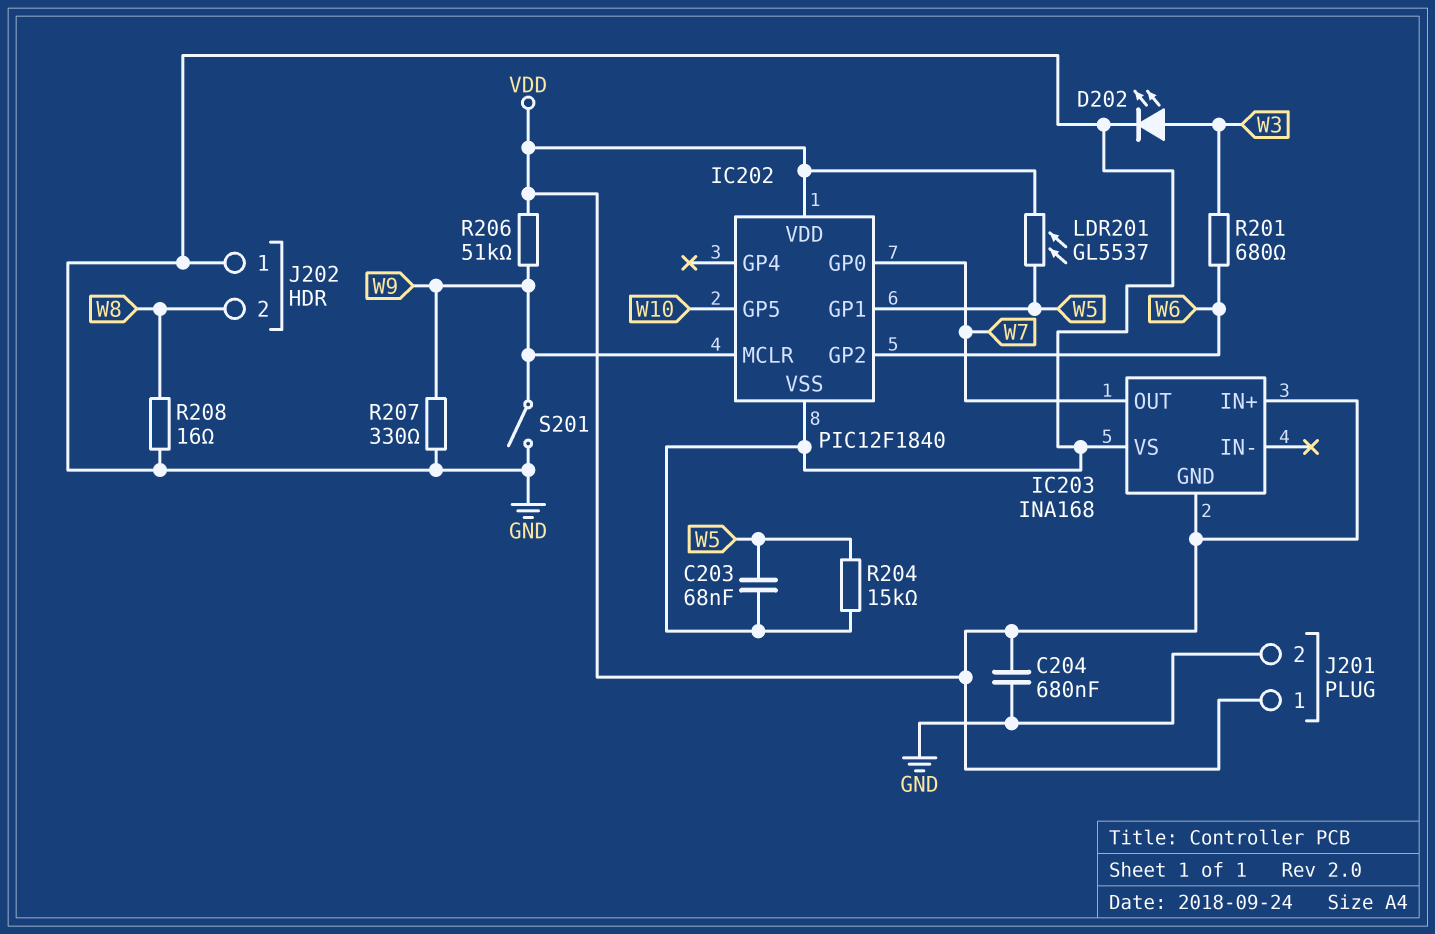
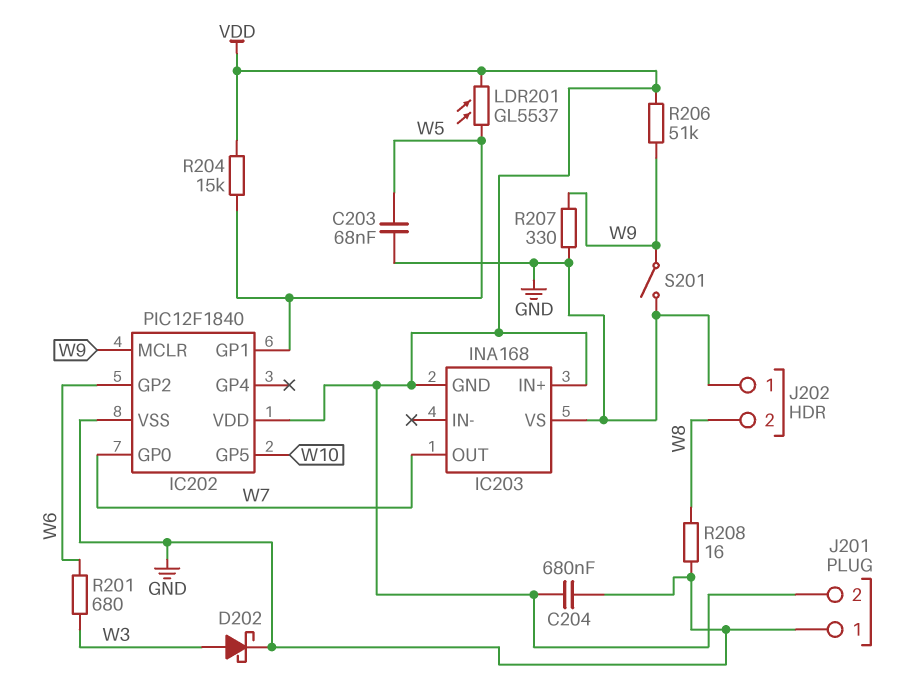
D202: LED (A W3, K GND) -> schottky (A W3, K GND)
J201 pin 1: VDD -> GND
J201 pin 2: GND -> VDD
R204: 15k (GND, W5) -> 15k (VDD, W5)

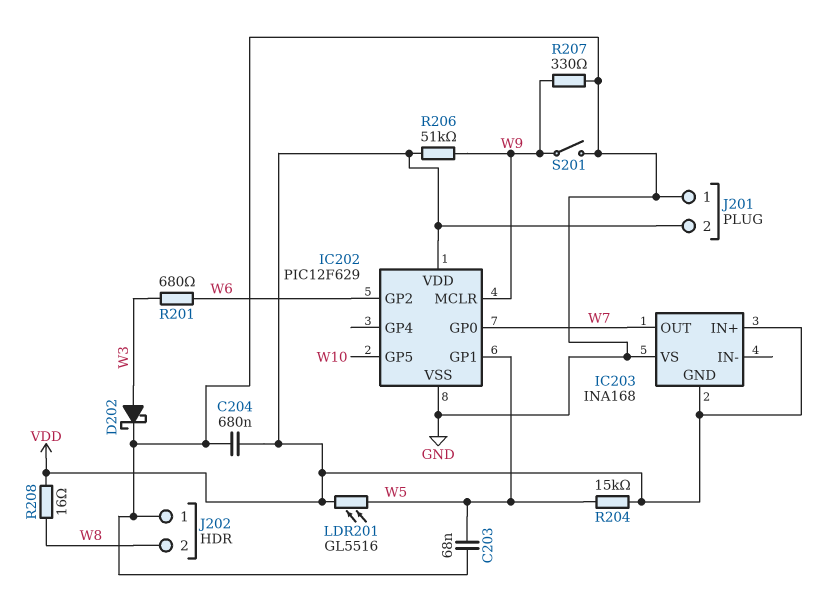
IC202: PIC12F1840 -> PIC12F629
LDR201: GL5537 (VDD, W5) -> GL5516 (VDD, W5)
R208: 16 (GND, W8) -> 16 (VDD, W8)

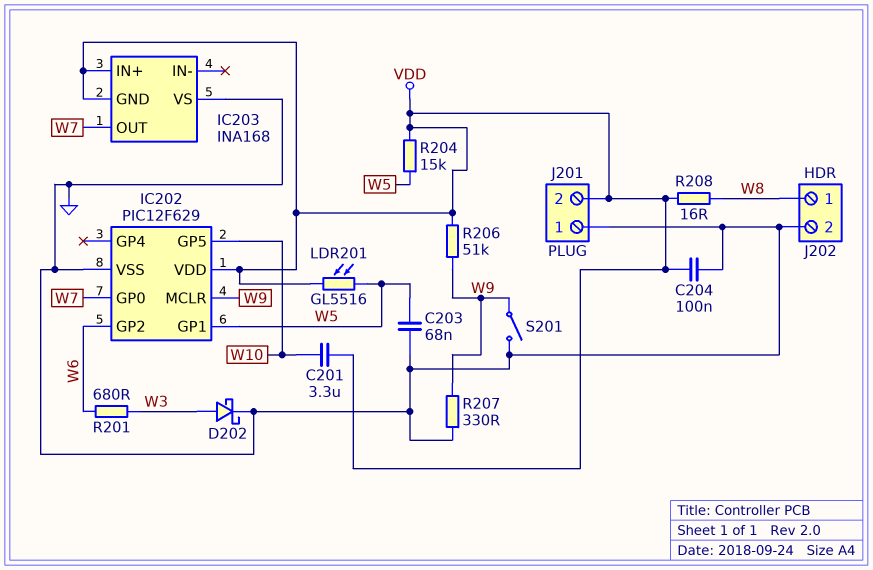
C201: none -> 3.3uF (VDD, W10)
C204: 680nF (GND, VDD) -> 100nF (GND, VDD)
J202 pin 1: GND -> W8
J202 pin 2: W8 -> GND

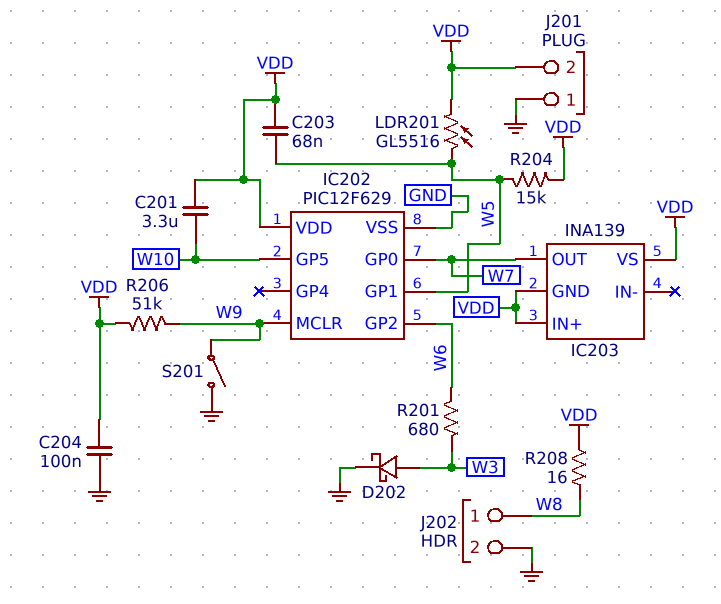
C203: 68nF (GND, W5) -> 68nF (VDD, W5)
IC203: INA168 -> INA139
IC203 pin VS: GND -> VDD
R207: 330 (GND, W9) -> none

